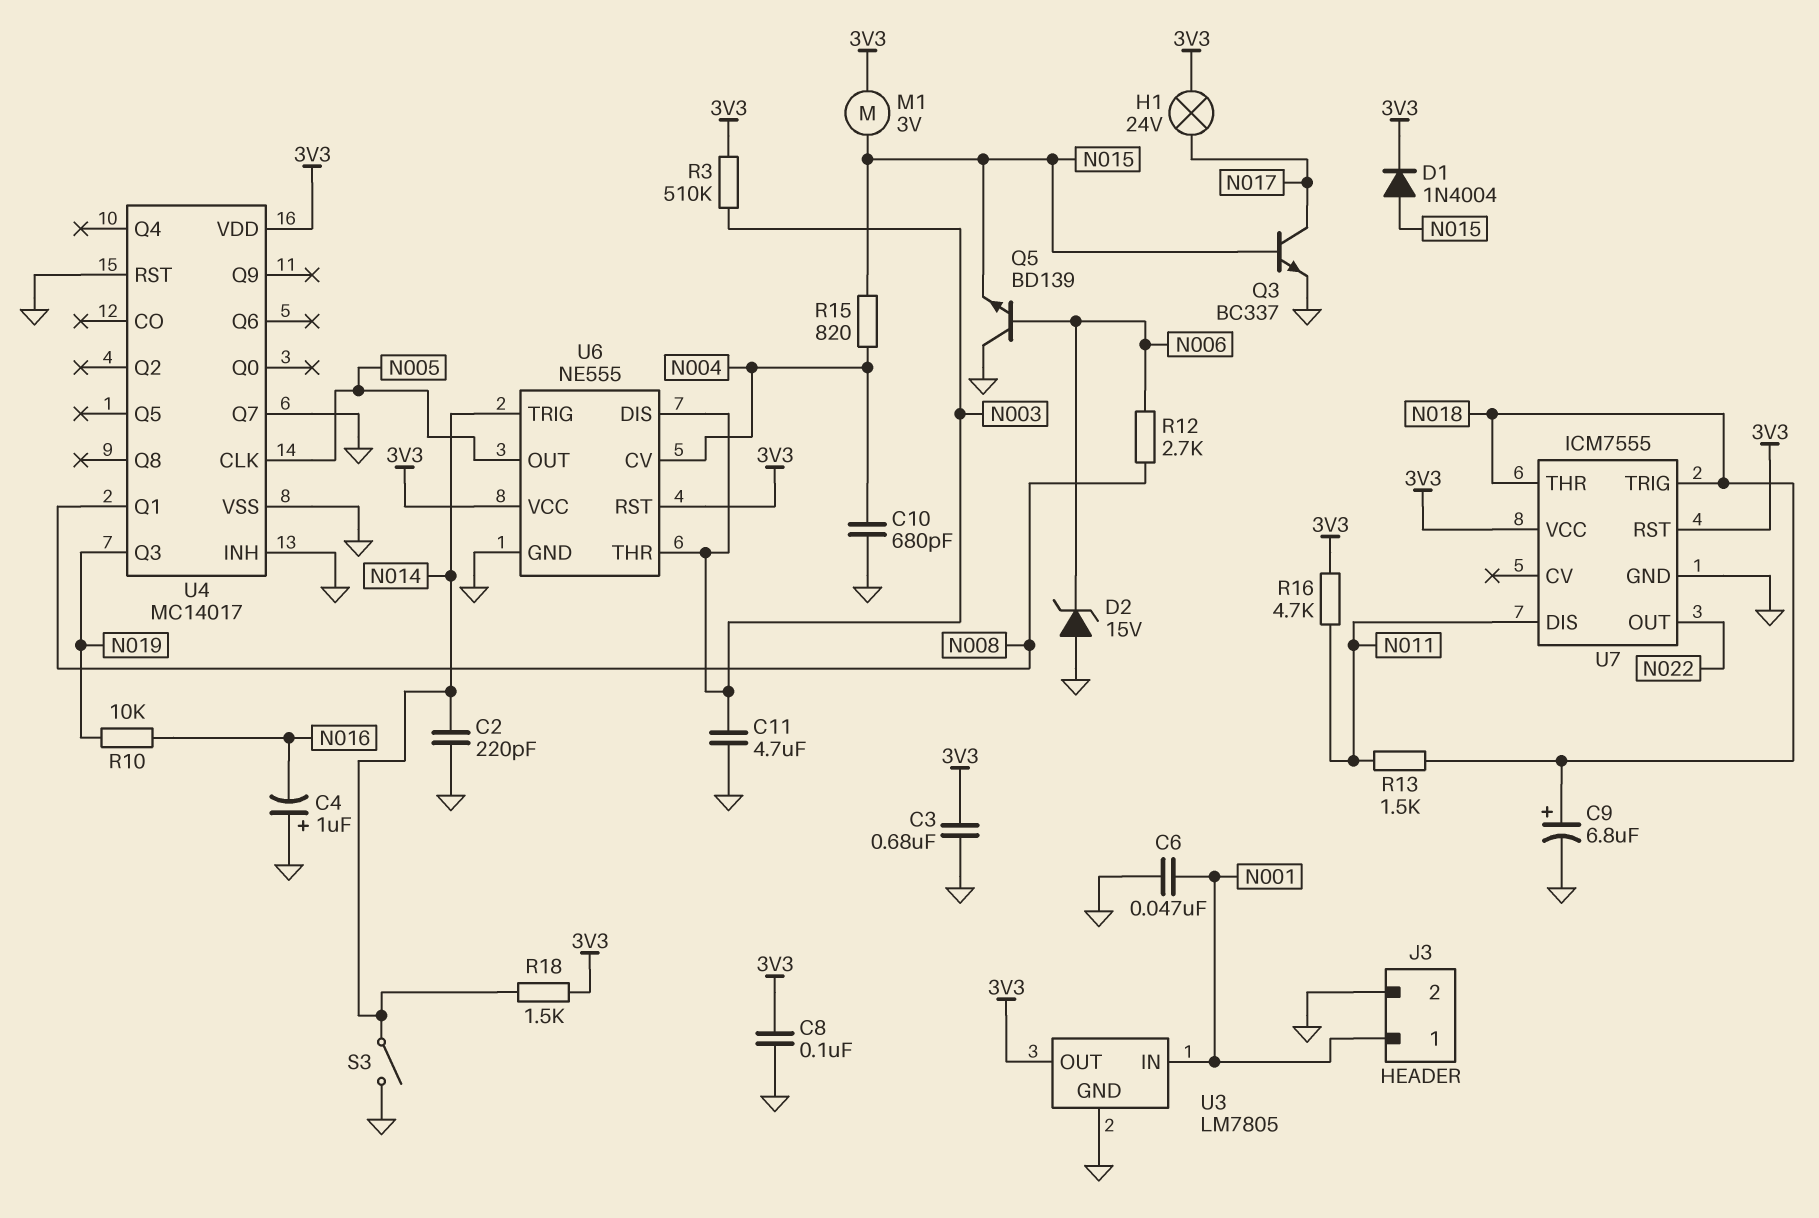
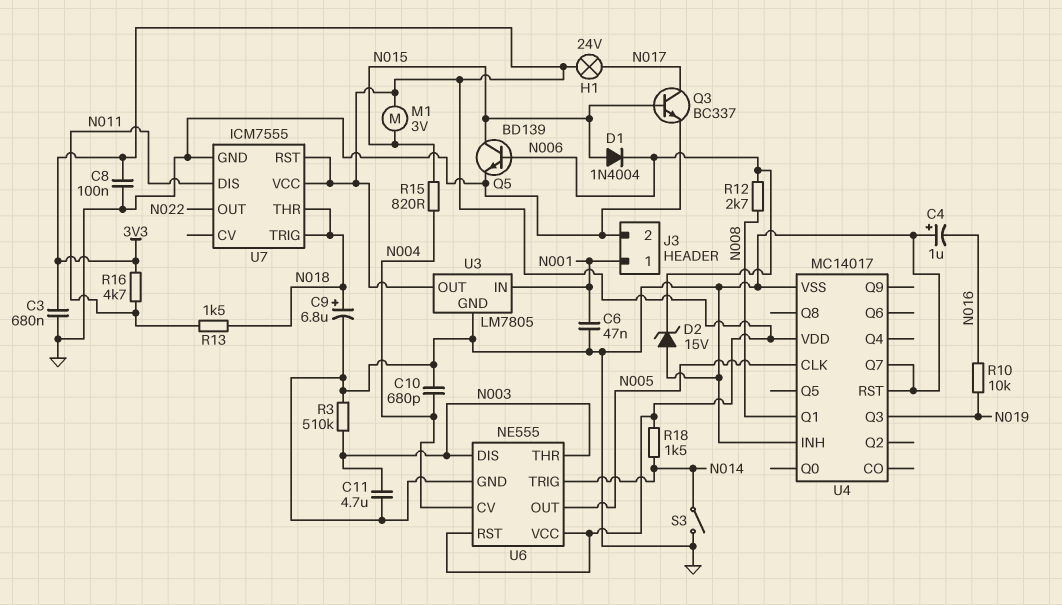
C2: 220pF (GND, N014) -> none
D1: diode 1N4004 (A N015, K 3V3) -> diode 1N4004 (A N015, K N006)
Q5: NPN BD139 (B N006, C GND, E N015) -> NPN BD139 (B N006, C N015, E GND)
R3: 510k (3V3, N003) -> 510k (GND, N003)

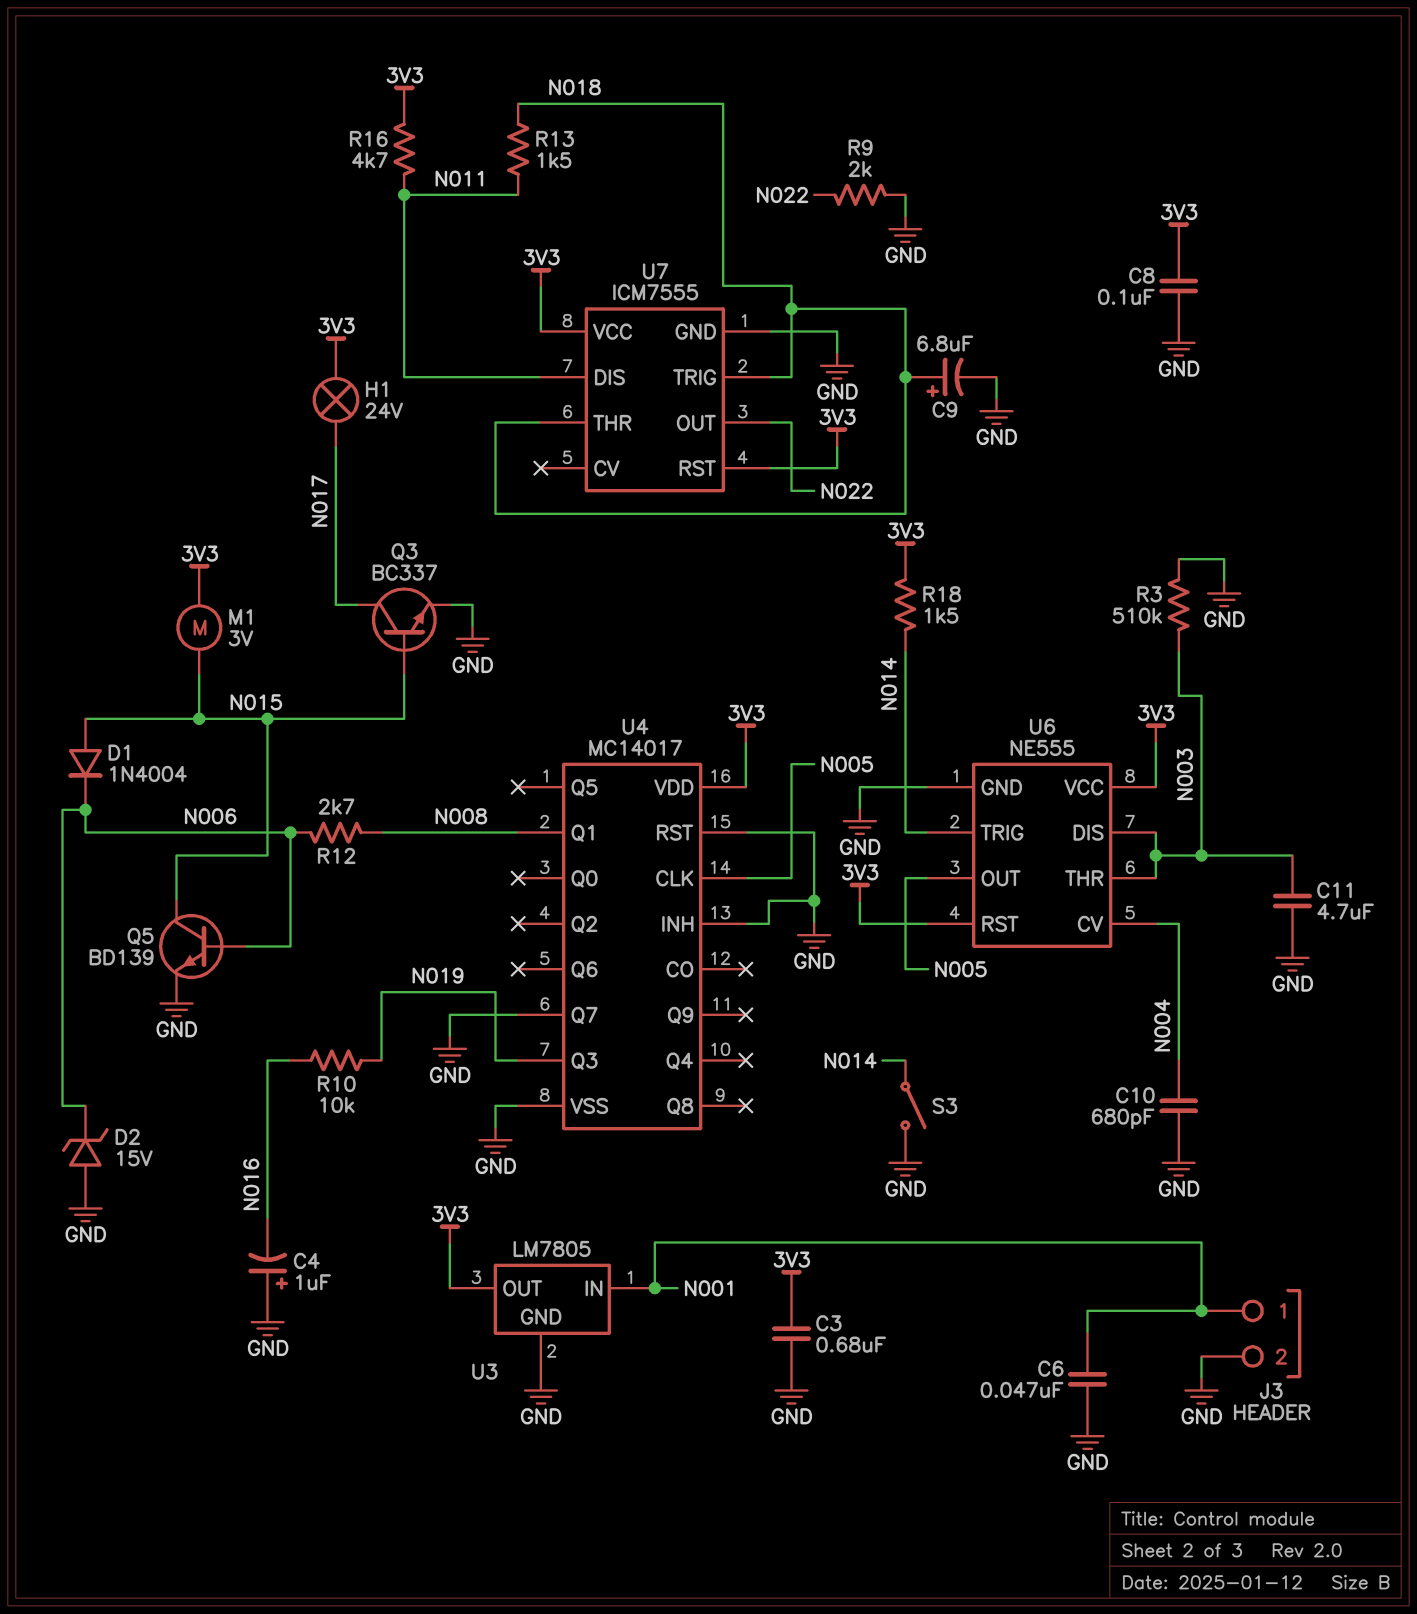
R9: none -> 2k (GND, N022)
R15: 820 (N004, N015) -> none

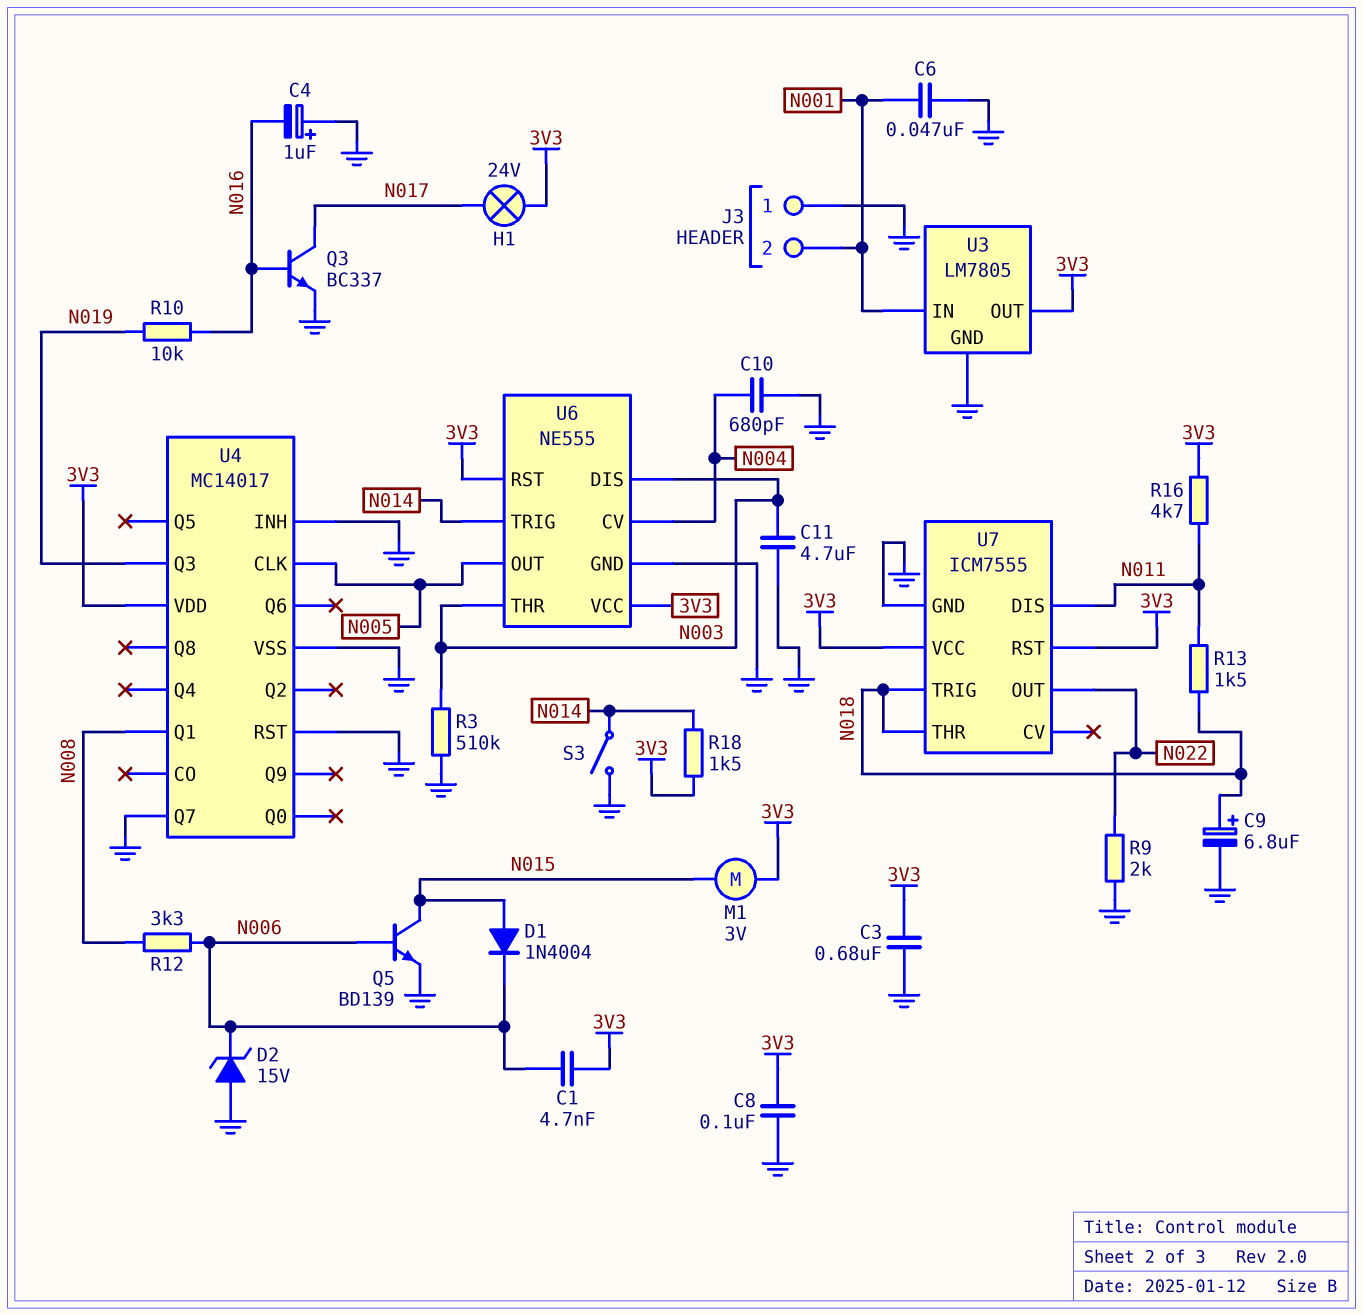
C1: none -> 4.7nF (3V3, N006)
J3 pin 1: N001 -> GND
J3 pin 2: GND -> N001
Q3: NPN BC337 (B N015, C N017, E GND) -> NPN BC337 (B N016, C N017, E GND)
R12: 2.7k (N006, N008) -> 3.3k (N006, N008)

